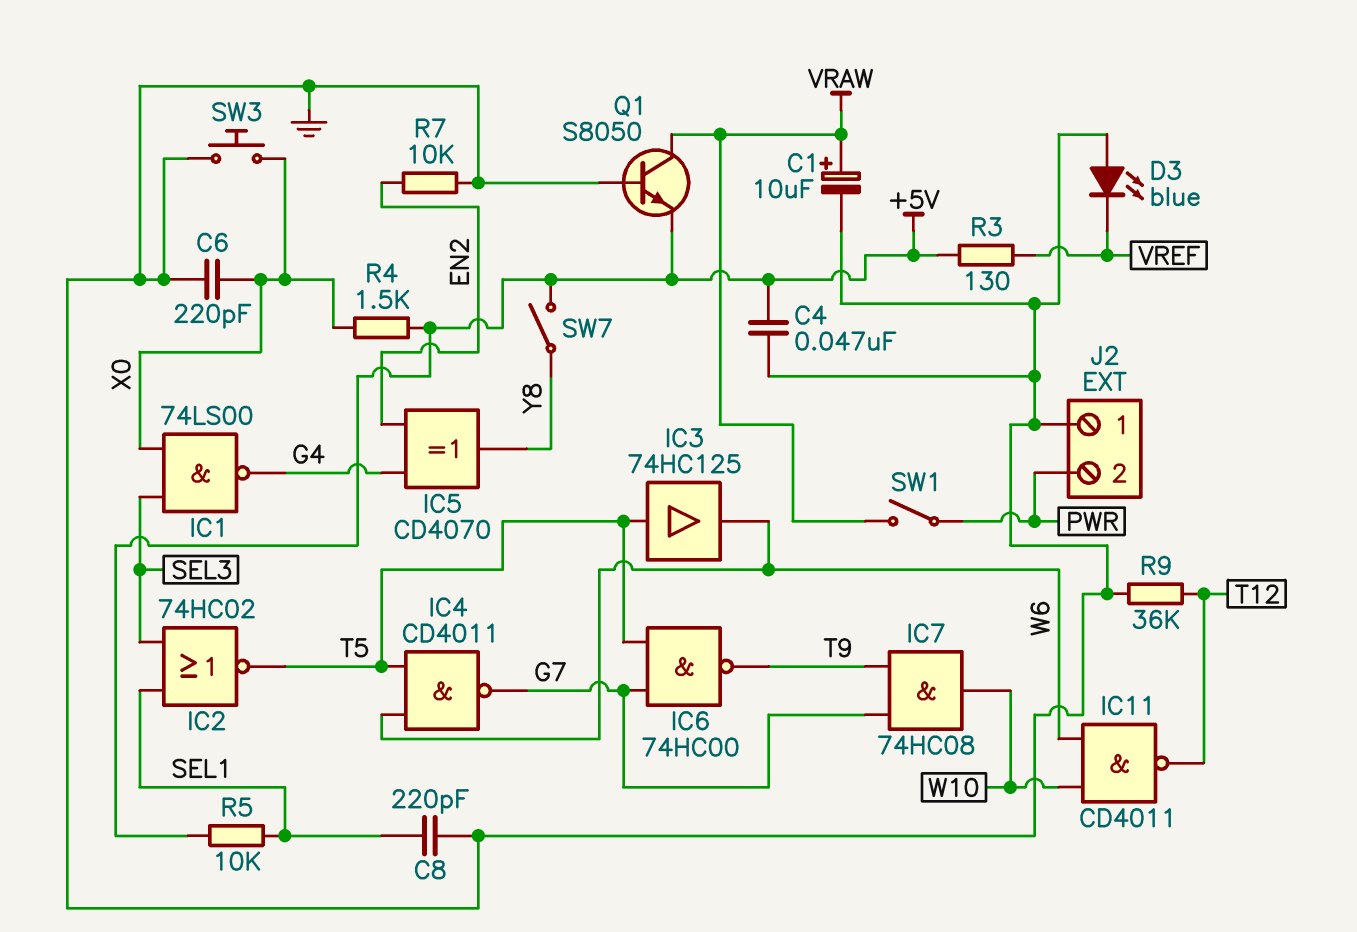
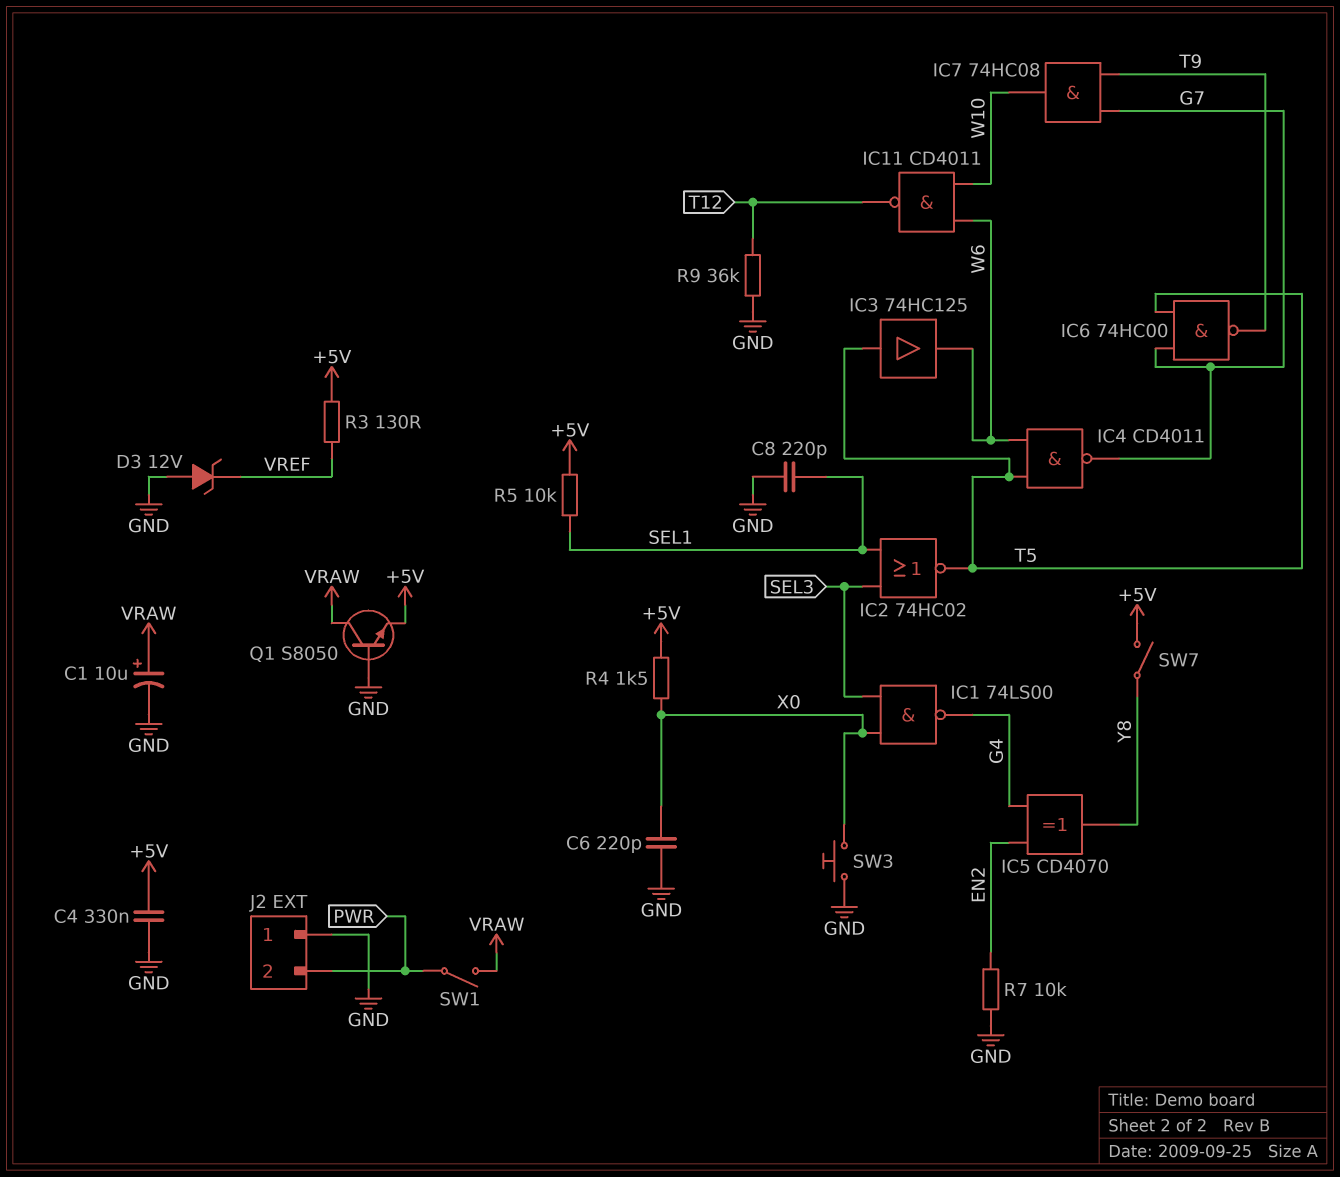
C4: 47nF (+5V, GND) -> 330nF (+5V, GND)
D3: LED blue (A GND, K VREF) -> zener 12V (A GND, K VREF)

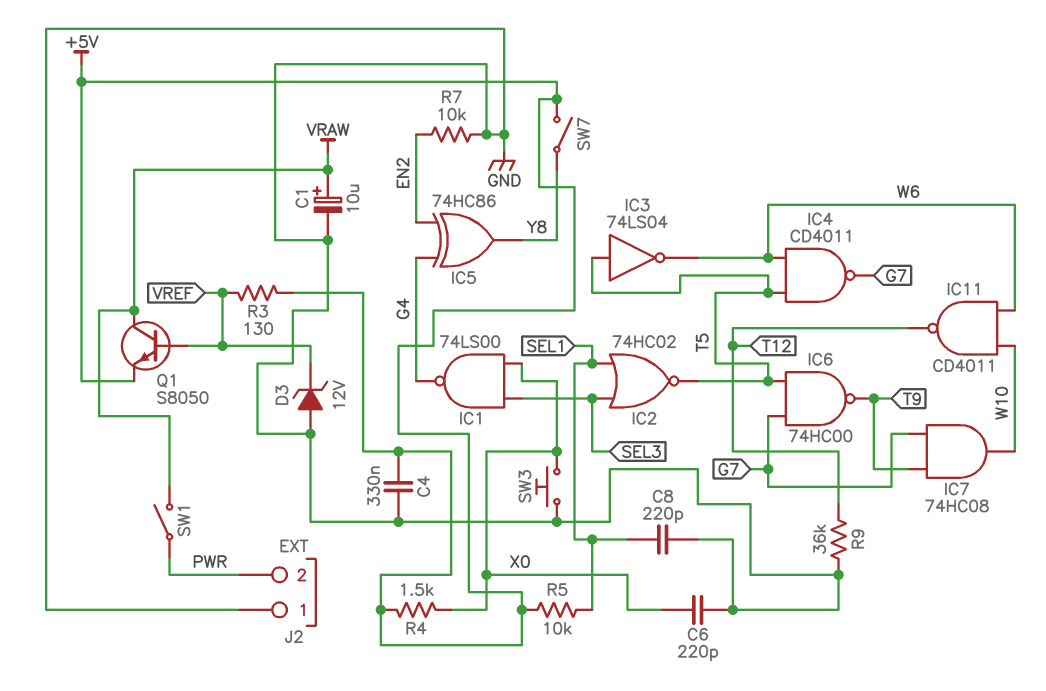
IC3: buffer 74HC125 (in T5, out W6) -> NOT 74LS04 (in T5, out W6)
IC5: XOR CD4070 (in EN2, in G4, out Y8) -> XOR 74HC86 (in EN2, in G4, out Y8)
Q1: NPN S8050 (B GND, C VRAW, E +5V) -> NPN S8050 (B VREF, C VRAW, E +5V)

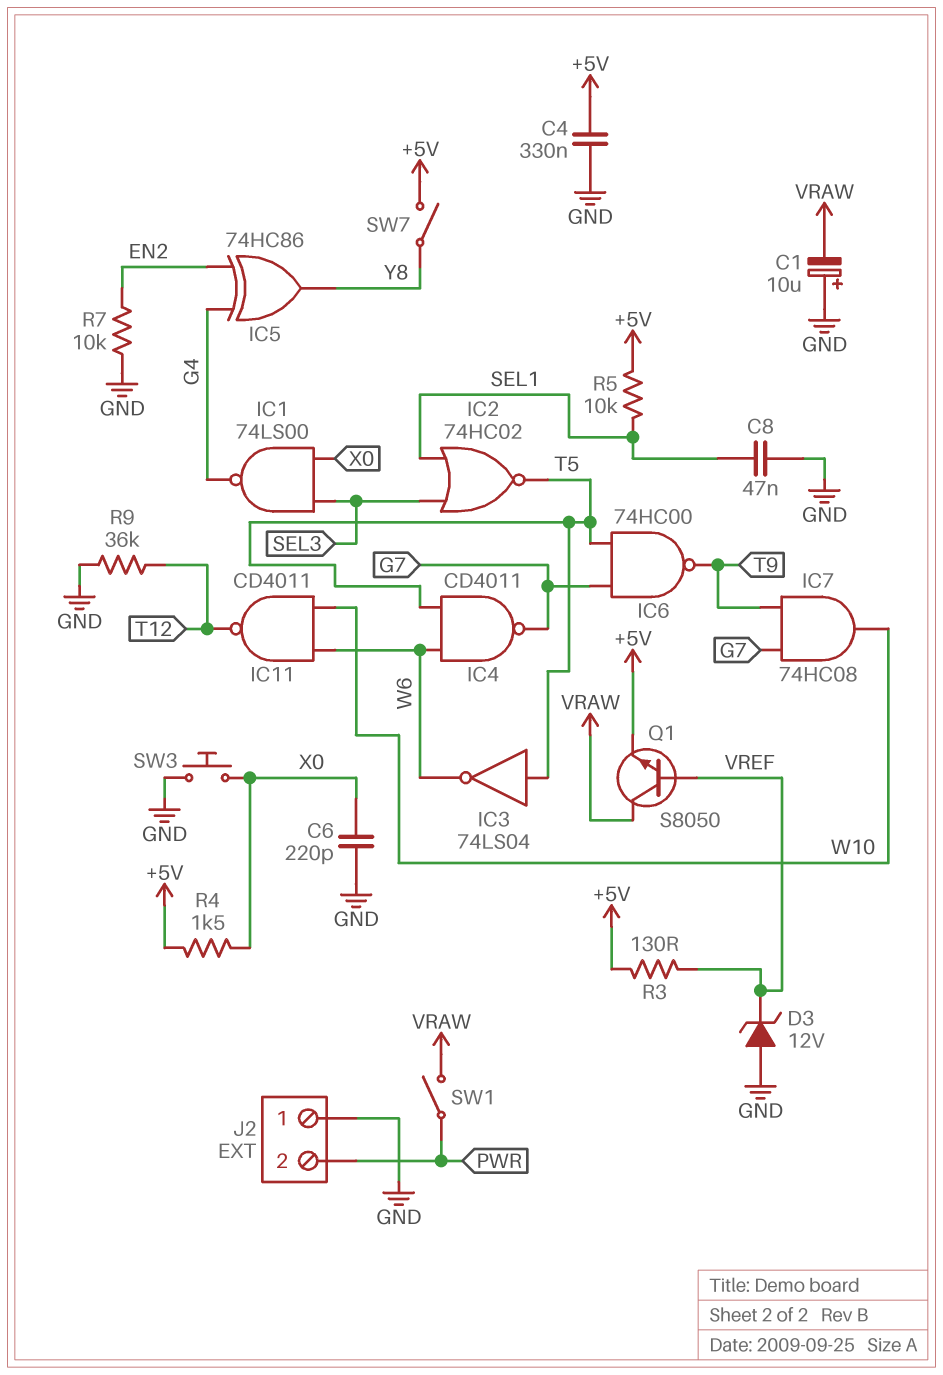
C1: 10uF (plus VRAW, minus GND) -> 10uF (plus GND, minus VRAW)
C8: 220pF (GND, SEL1) -> 47nF (GND, SEL1)

